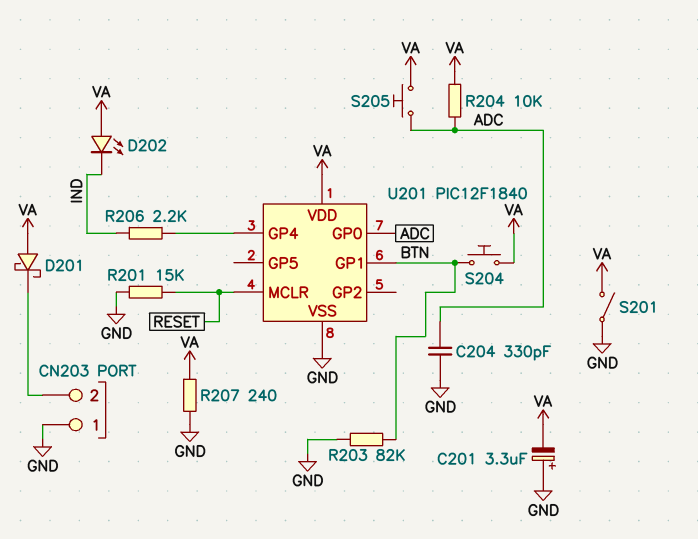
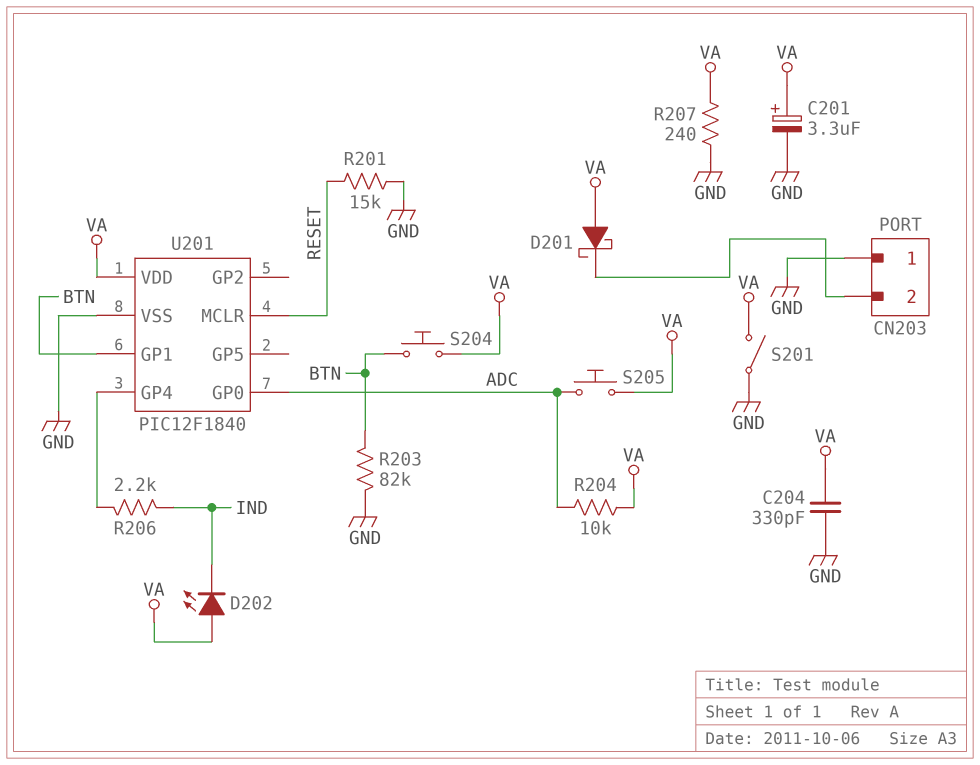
C201: 3.3uF (plus GND, minus VA) -> 3.3uF (plus VA, minus GND)
C204: 330pF (ADC, GND) -> 330pF (GND, VA)

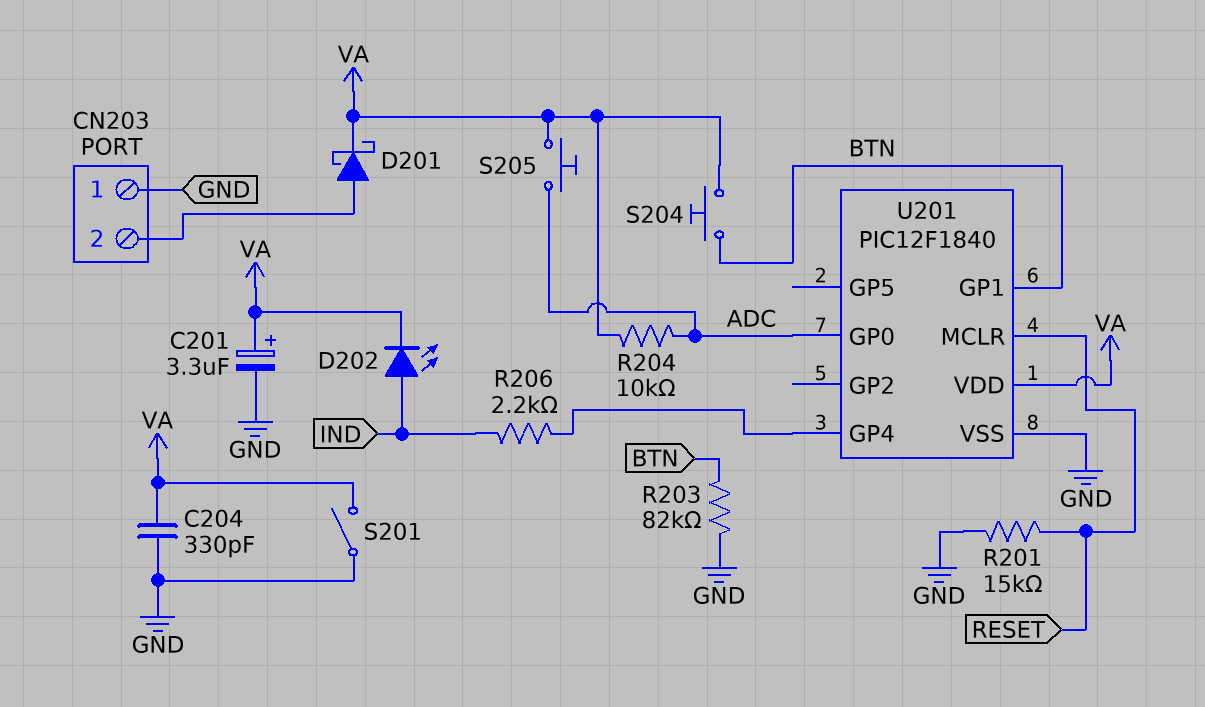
D201: schottky (A VA, K CN203/2) -> schottky (A CN203/2, K VA)
D202: LED (A VA, K IND) -> LED (A IND, K VA)
R207: 240 (GND, VA) -> none

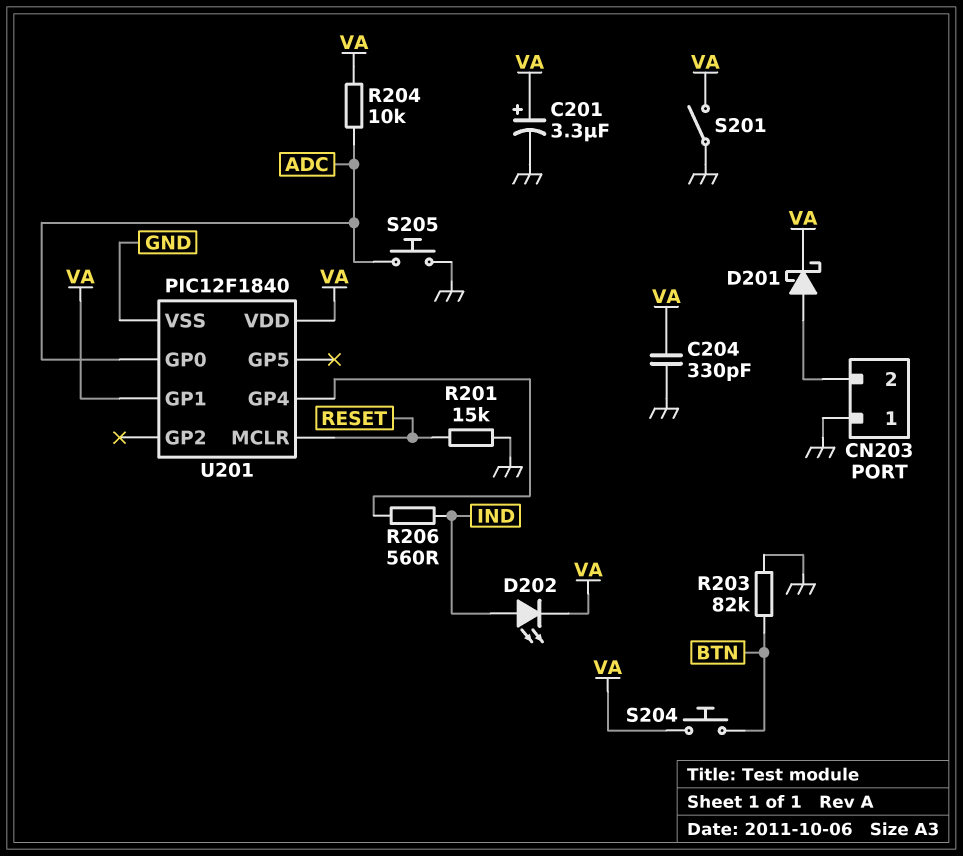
R206: 2.2k (IND, U201/GP4) -> 560 (IND, U201/GP4)
S205: button (ADC, VA) -> button (ADC, GND)
U201 pin GP1: BTN -> VA

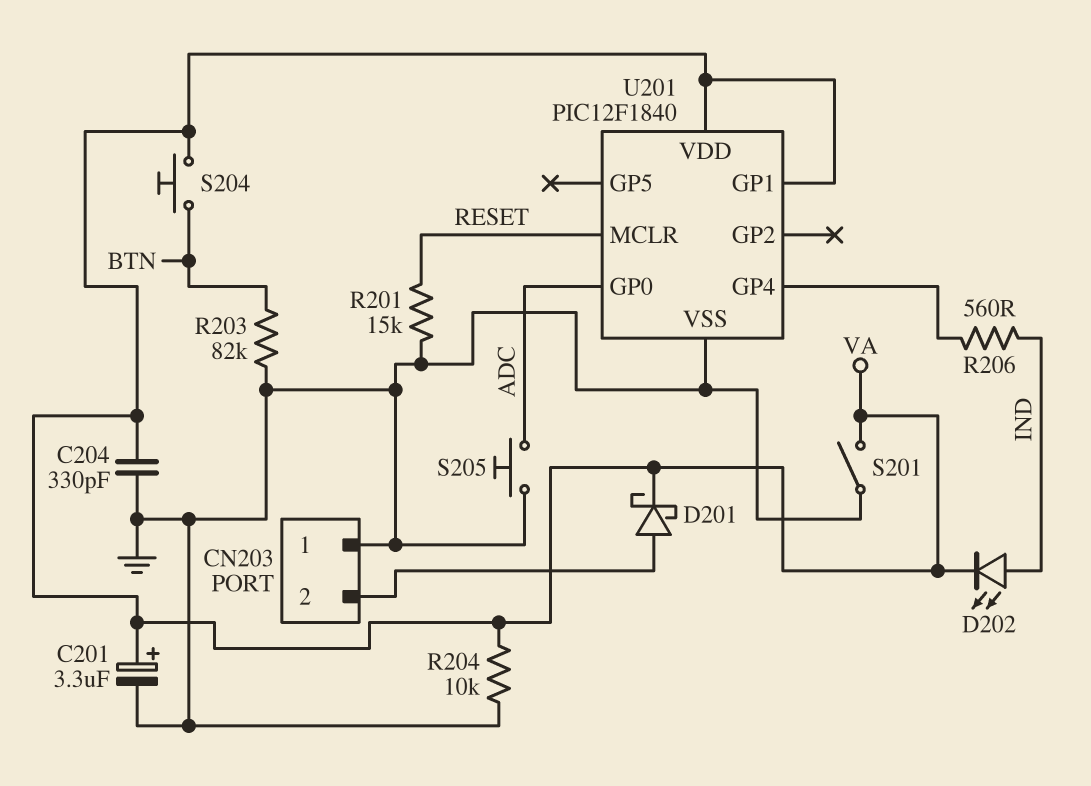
R204: 10k (ADC, VA) -> 10k (GND, VA)

